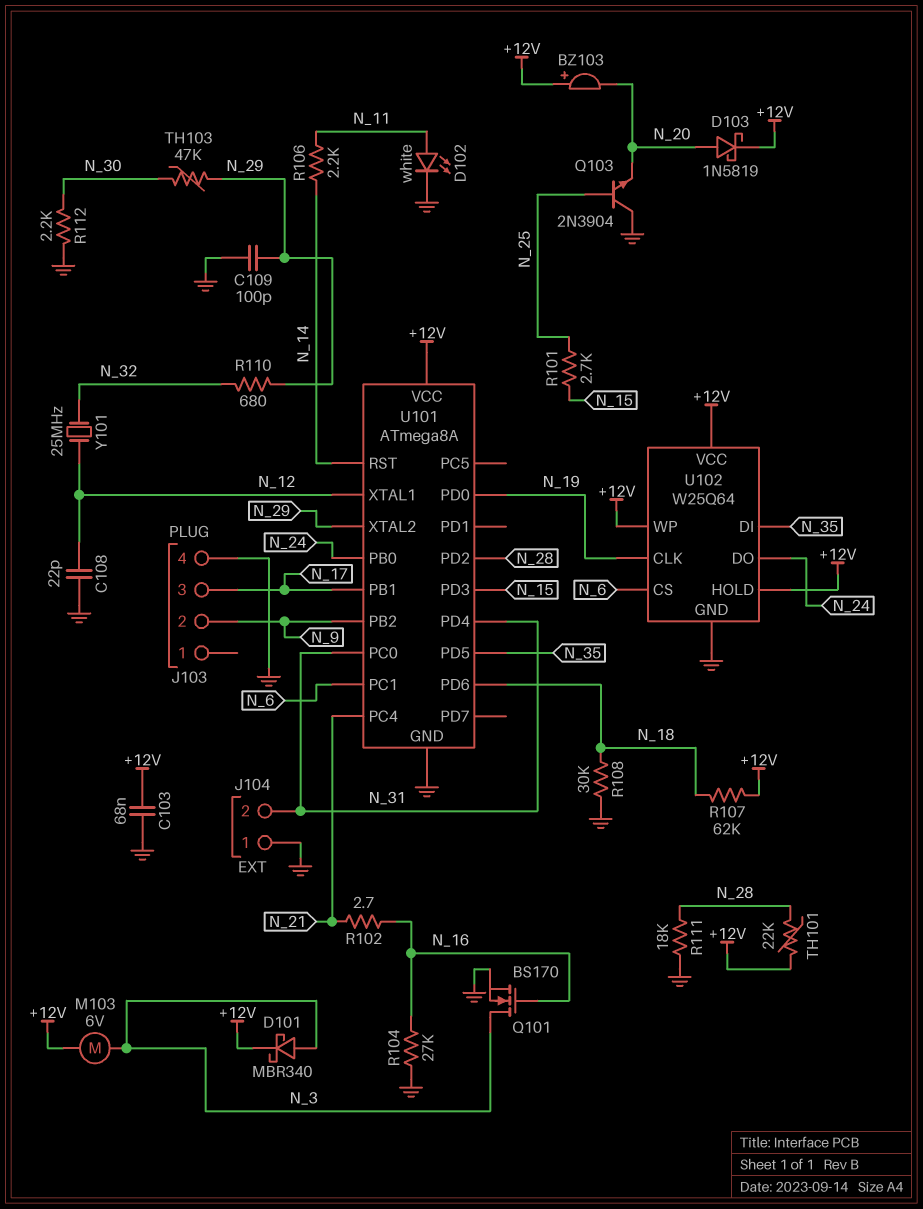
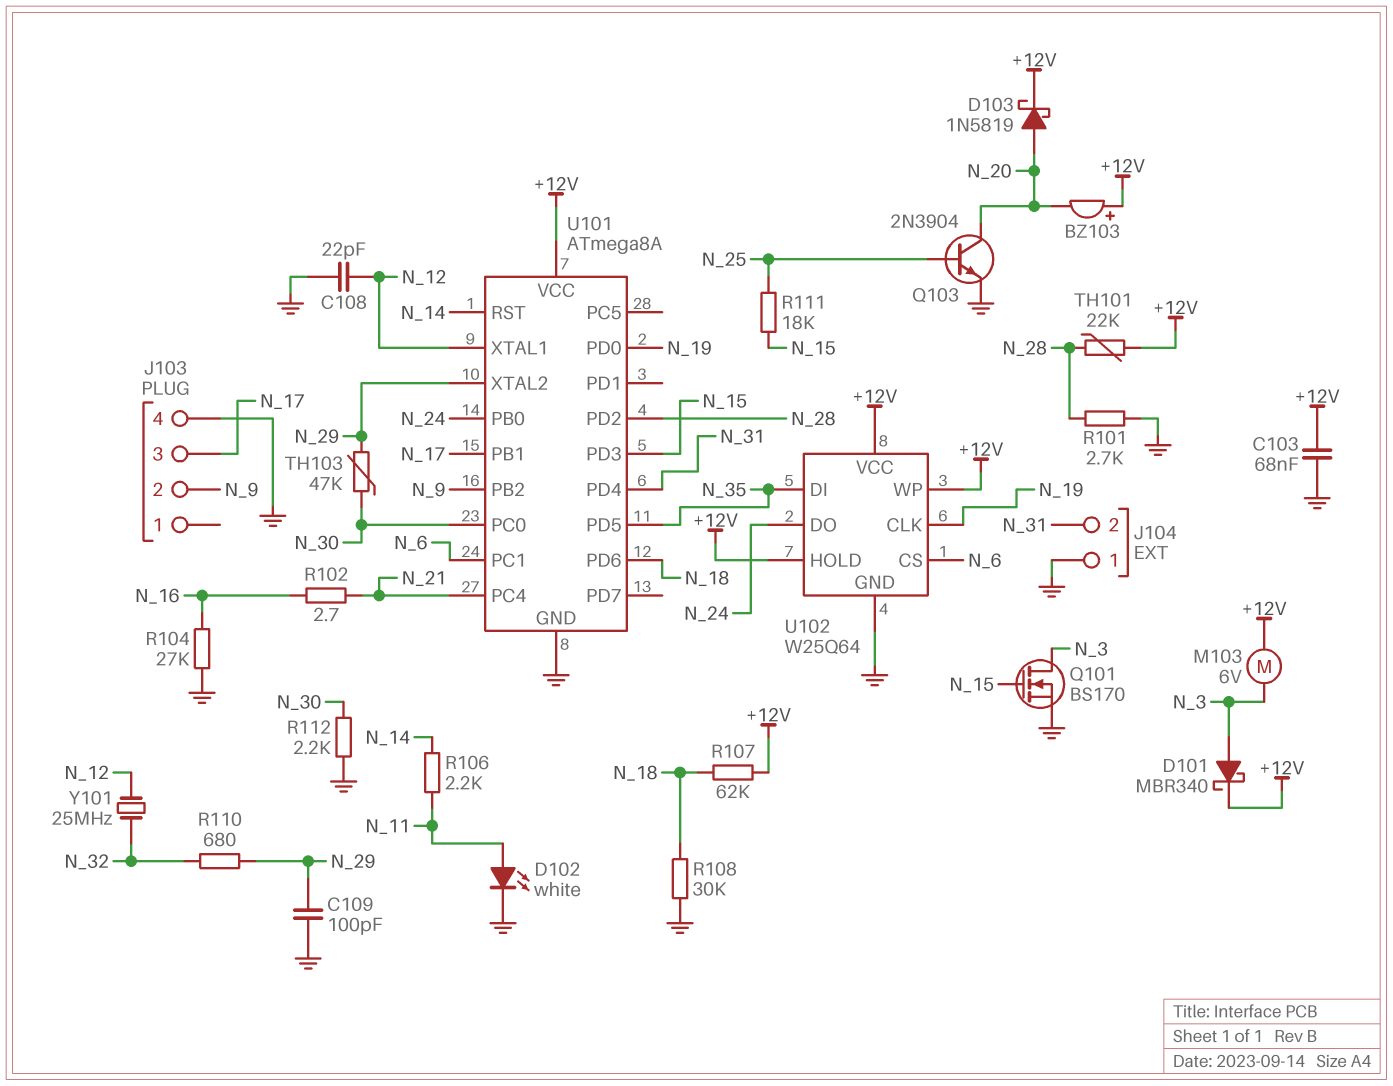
Q101: NMOS BS170 (G N_16, D N_3, S GND) -> NMOS BS170 (G N_15, D N_3, S GND)
Q103: NPN 2N3904 (B N_25, C GND, E N_20) -> NPN 2N3904 (B N_25, C N_20, E GND)
R101: 2.7k (N_15, N_25) -> 2.7k (GND, N_28)
R111: 18k (GND, N_28) -> 18k (N_15, N_25)
U101 pin PC0: N_31 -> N_30

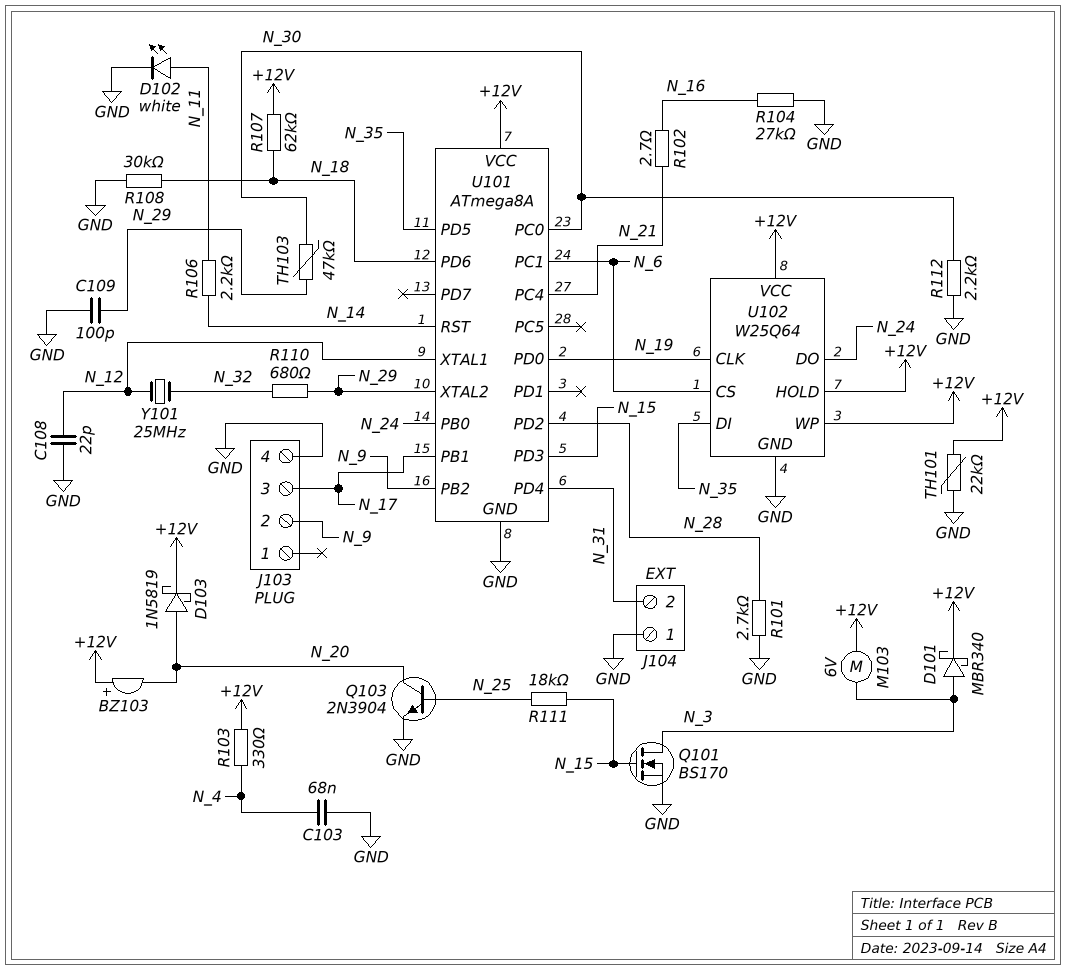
C103: 68nF (+12V, GND) -> 68nF (GND, N_4)
R103: none -> 330 (+12V, N_4)
TH101: 22k (+12V, N_28) -> 22k (+12V, GND)

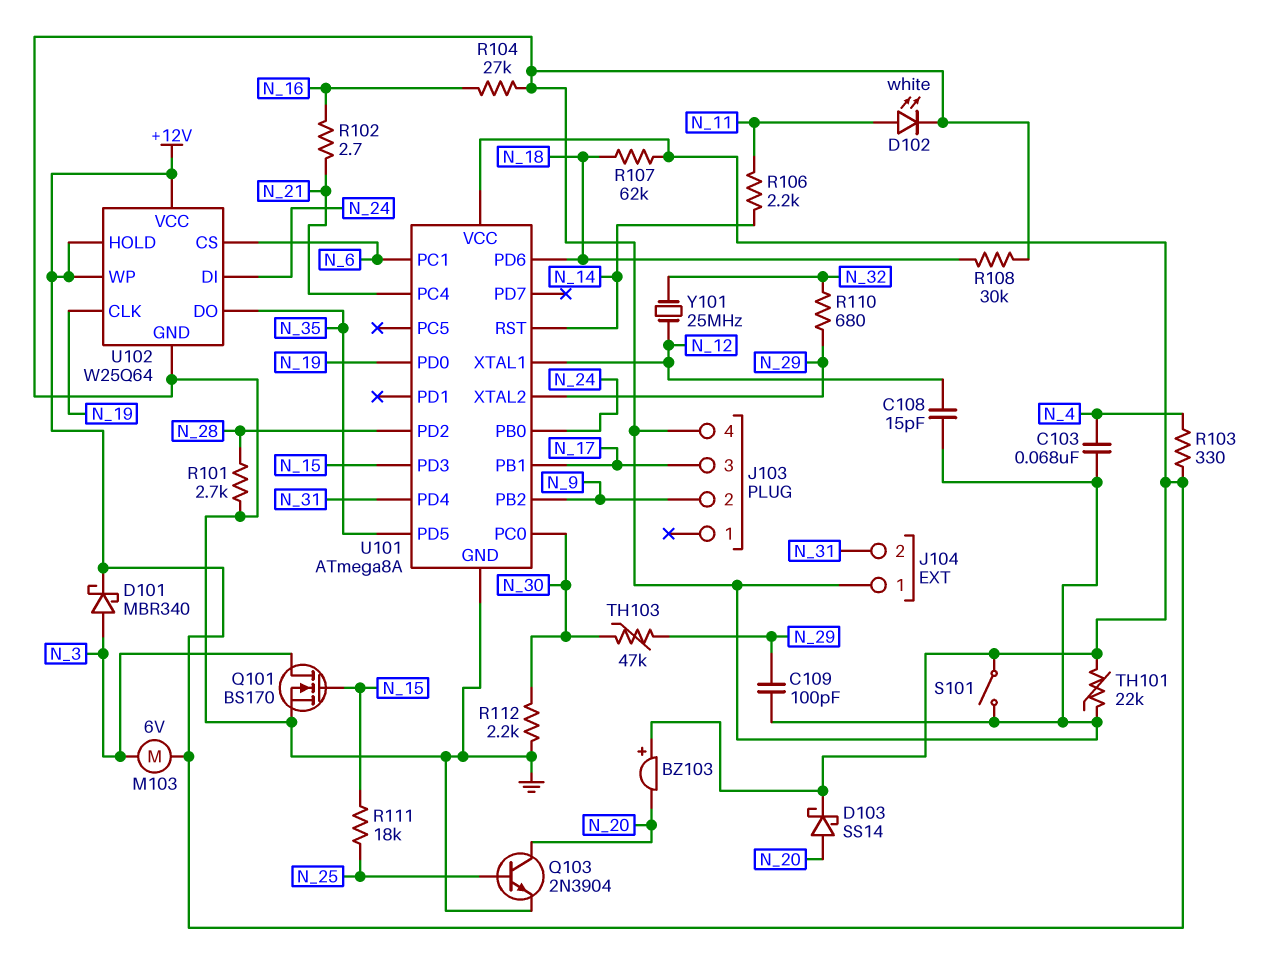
C108: 22pF (GND, N_12) -> 15pF (GND, N_12)
D103: schottky 1N5819 (A N_20, K +12V) -> schottky SS14 (A N_20, K +12V)
S101: none -> switch (+12V, GND)
U102 pin DI: N_35 -> N_24
U102 pin DO: N_24 -> N_35

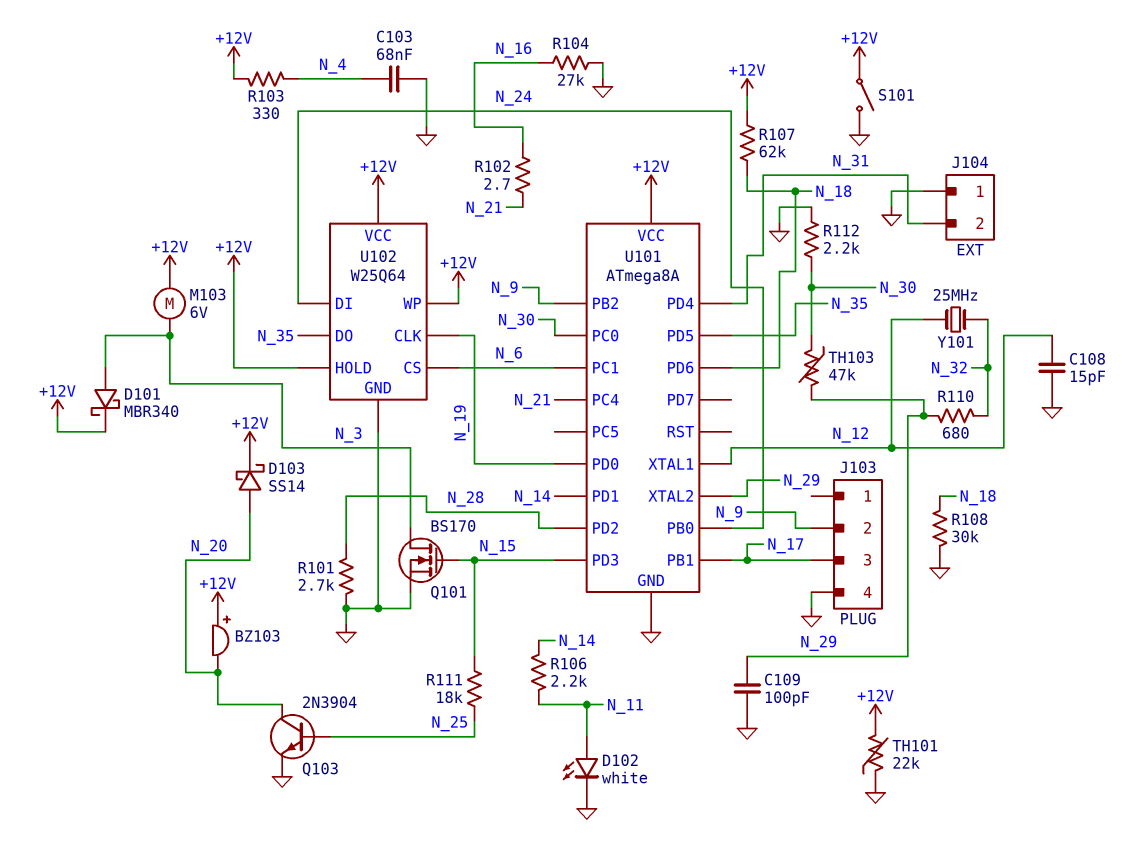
U101 pin PD1: none -> N_14
U101 pin RST: N_14 -> none

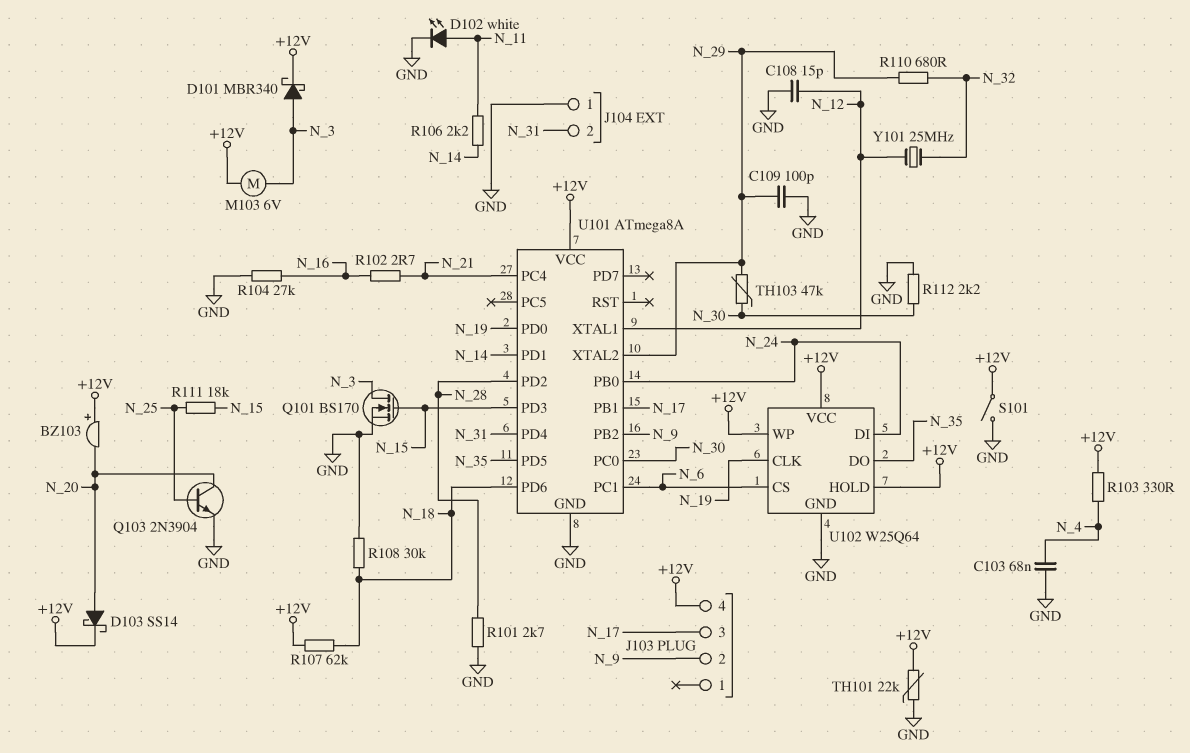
J103 pin 4: GND -> +12V

